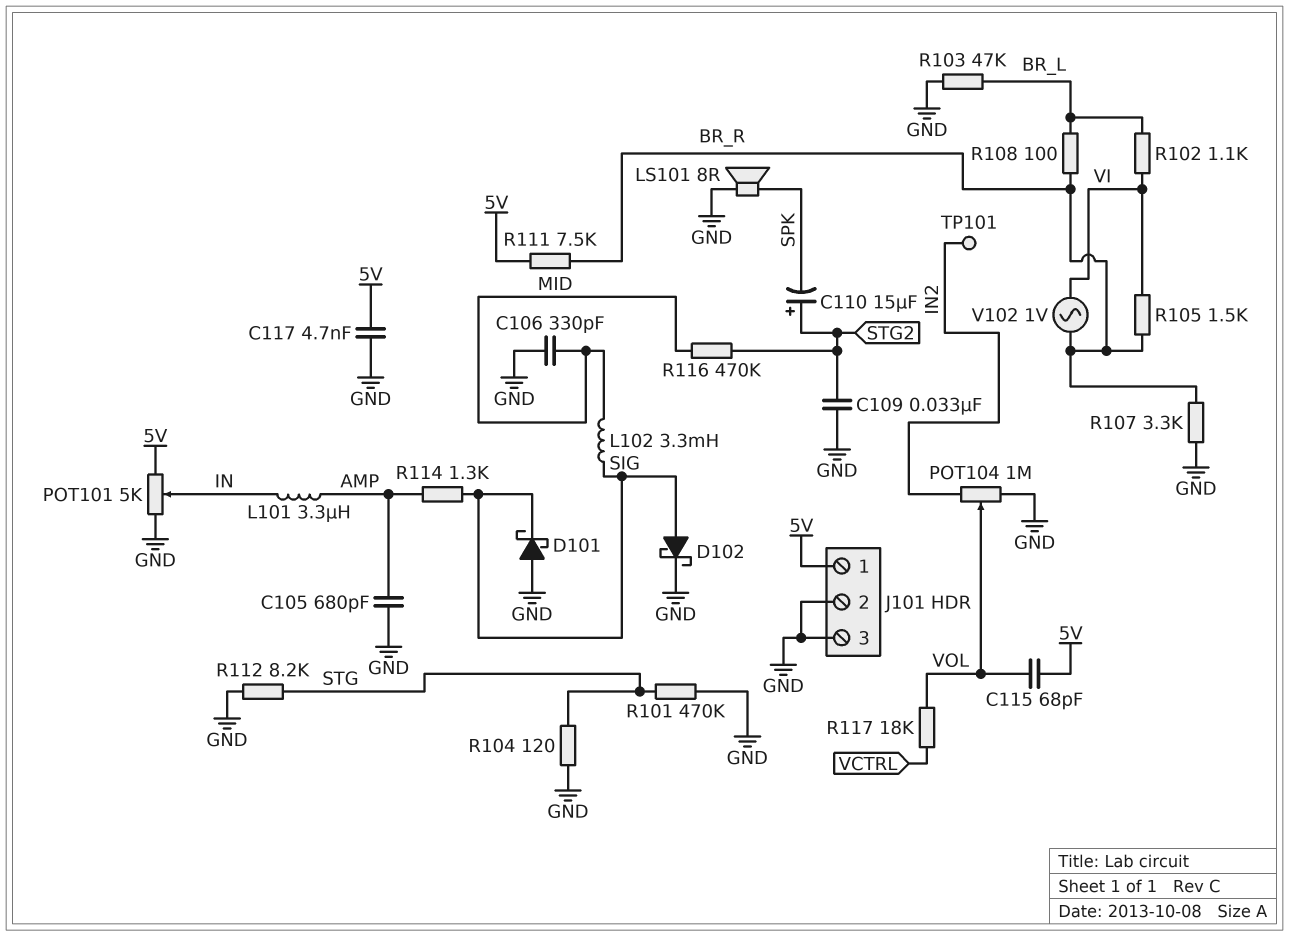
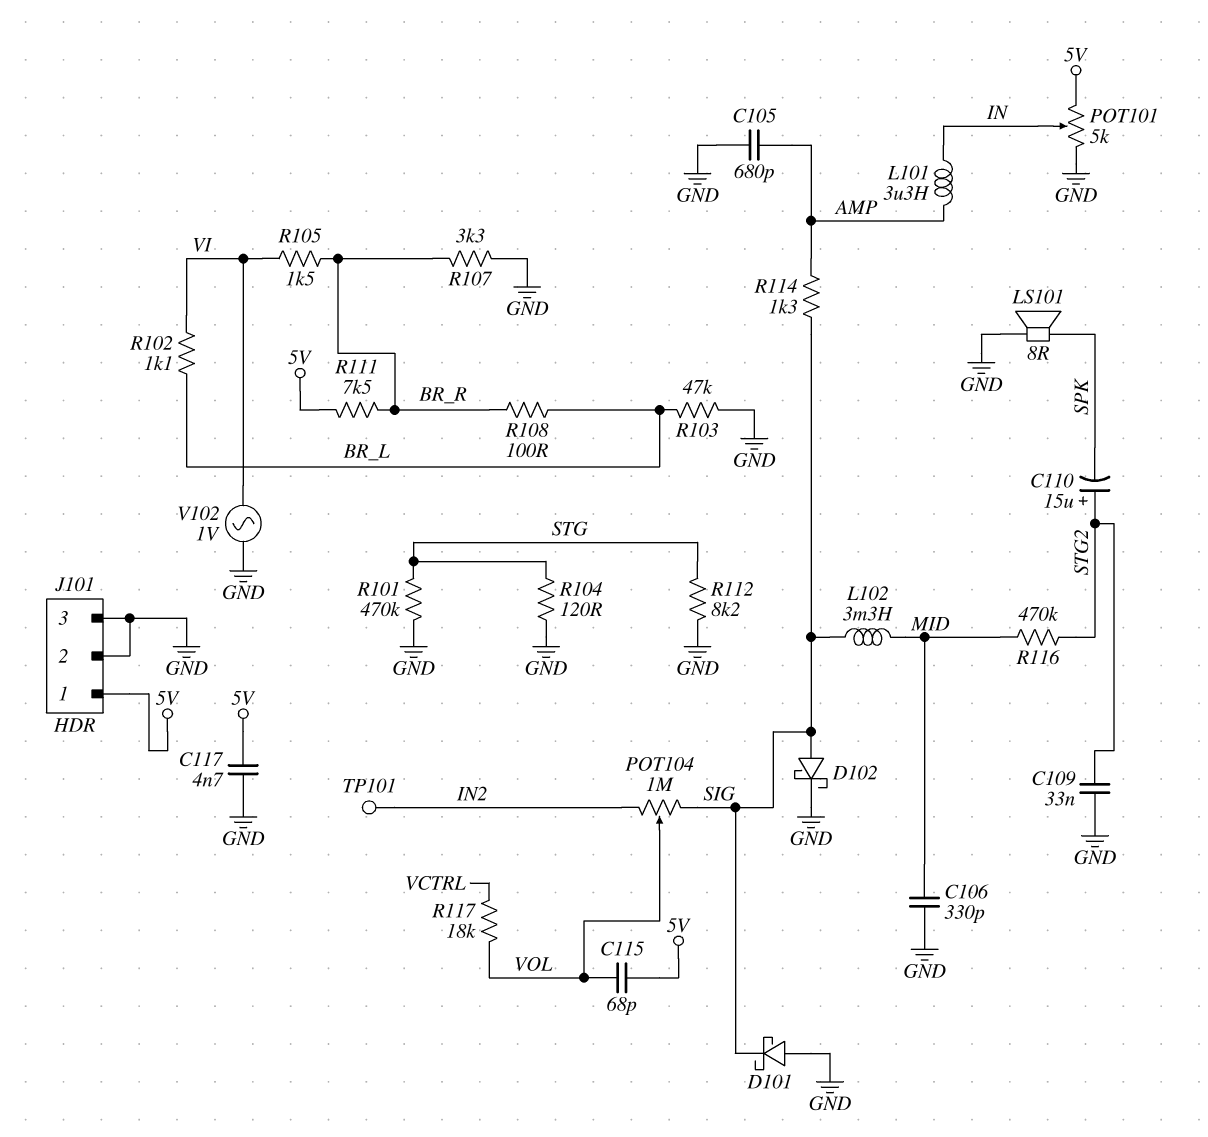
POT104: 1M (GND, IN2, wiper VOL) -> 1M (IN2, SIG, wiper VOL)
V102: AC 1V (BR_R, VI) -> AC 1V (GND, VI)

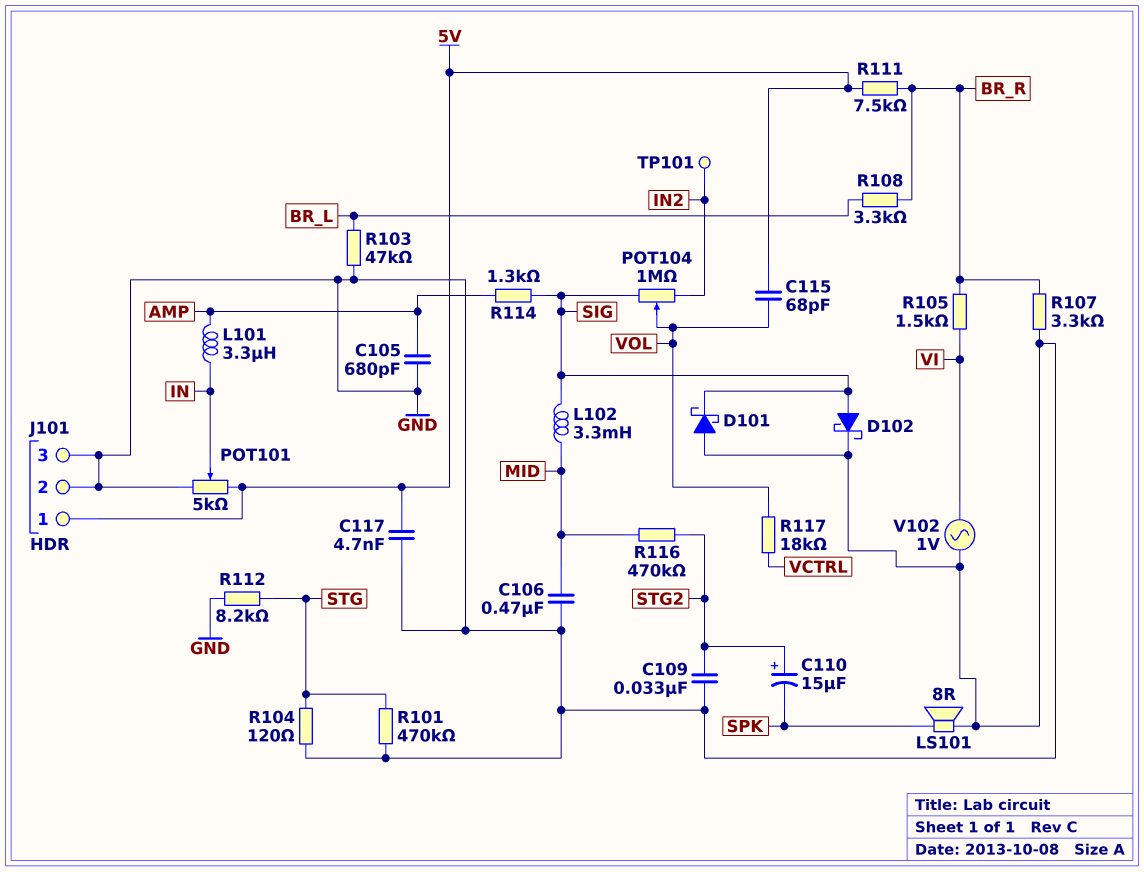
C106: 330pF (GND, MID) -> 470nF (GND, MID)
R102: 1.1k (BR_L, VI) -> none
R108: 100 (BR_L, BR_R) -> 3.3k (BR_L, BR_R)

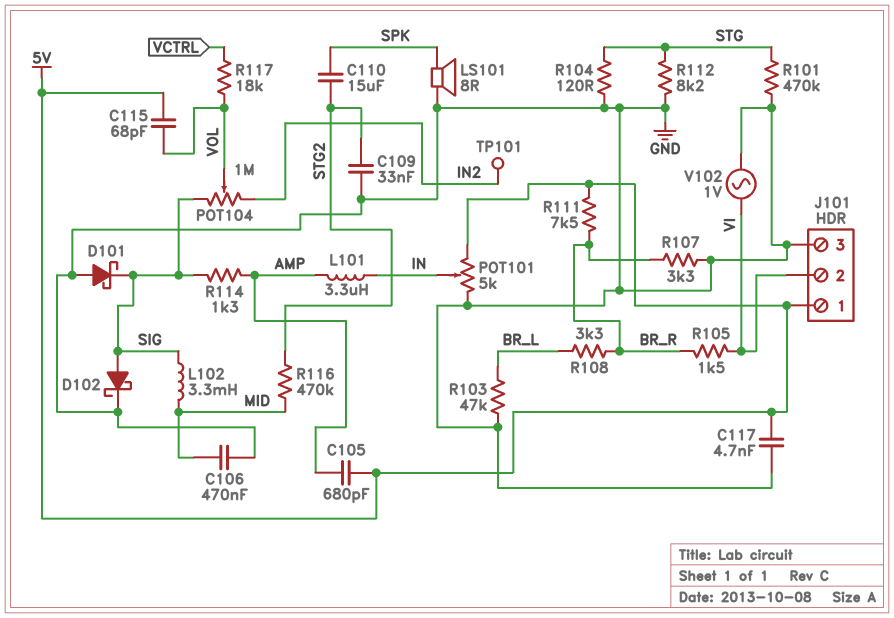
C105: 680pF (AMP, GND) -> 680pF (5V, AMP)
C110: 15uF (plus STG2, minus SPK) -> 15uF (SPK, STG2)
J101 pin 2: GND -> VI

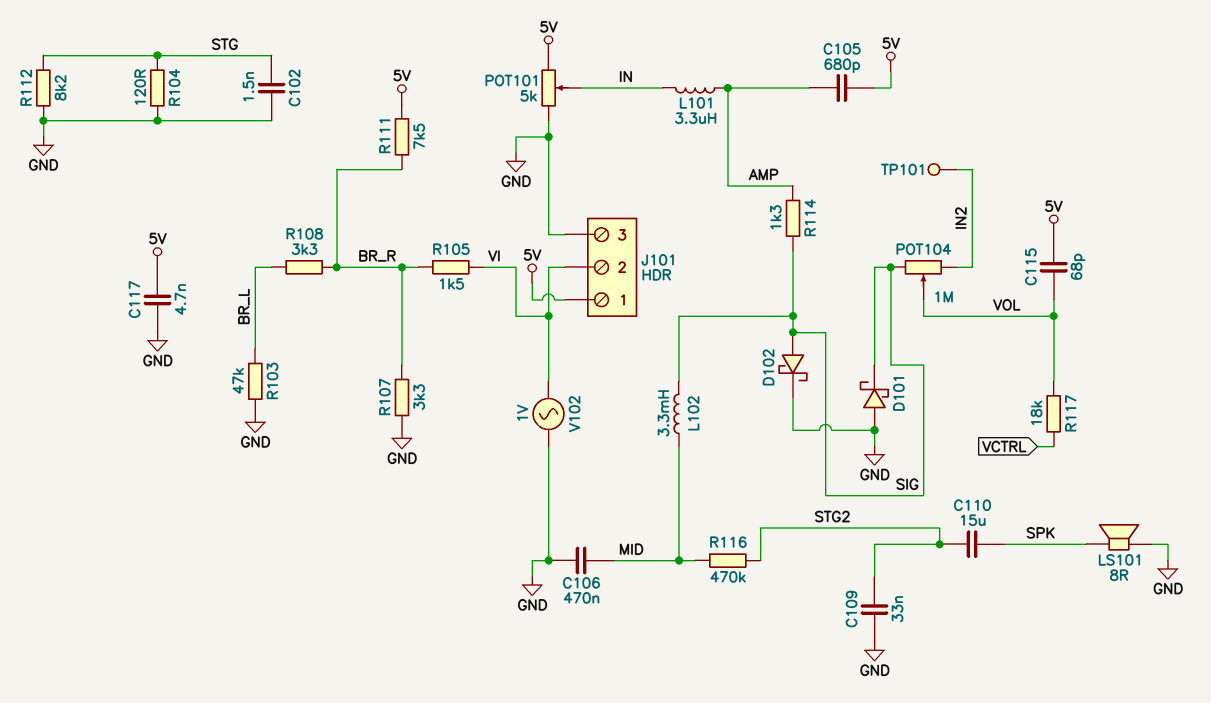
C102: none -> 1.5nF (GND, STG)
R101: 470k (GND, STG) -> none

